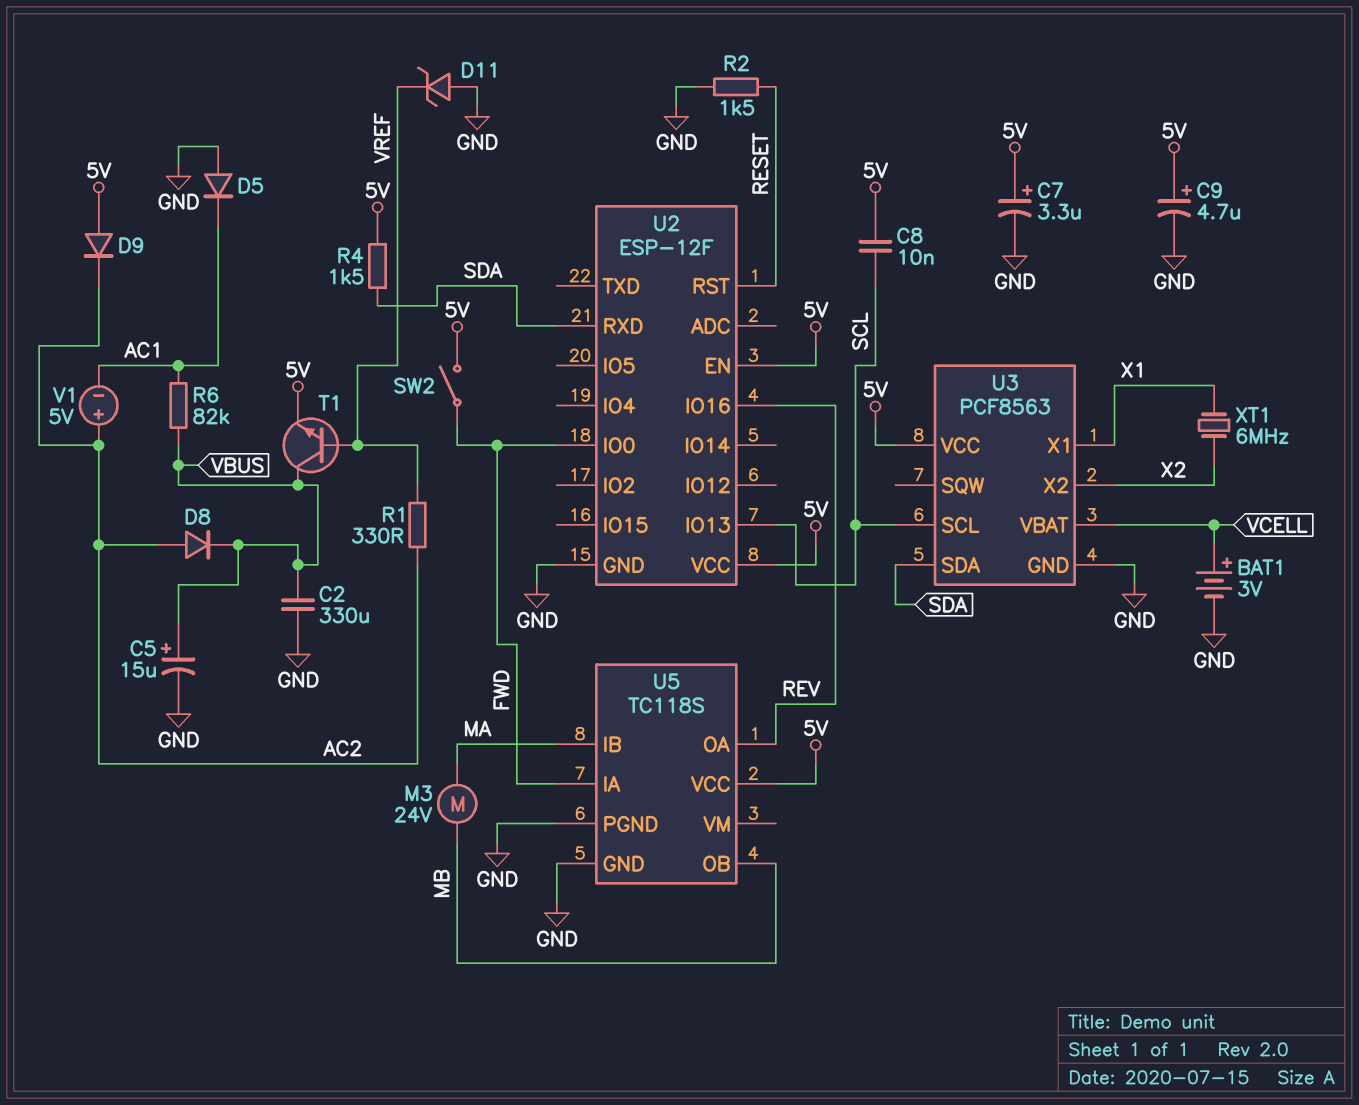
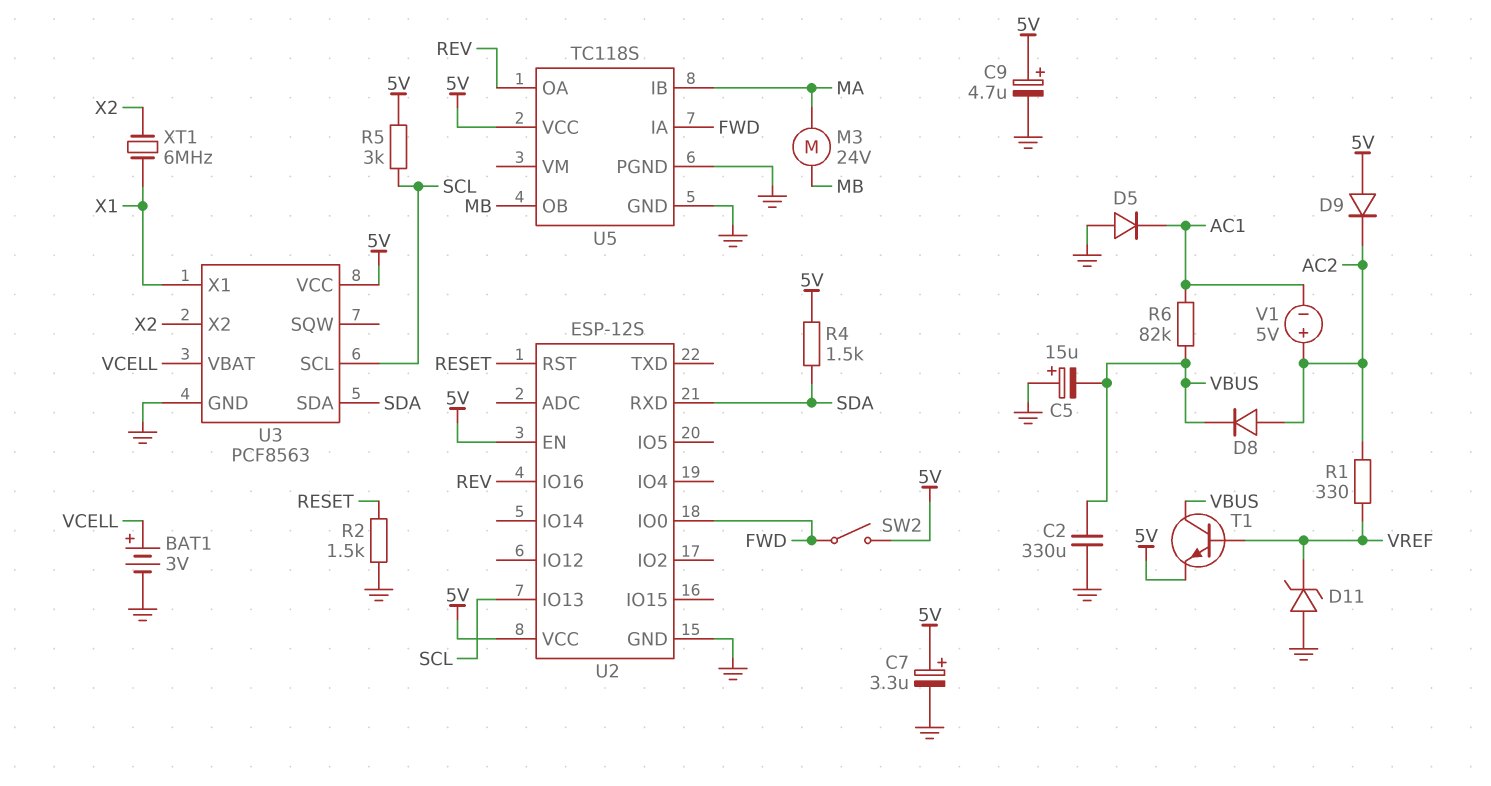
C5: 15uF (plus VBUS, minus GND) -> 15uF (plus GND, minus VBUS)
C8: 10nF (5V, SCL) -> none
R5: none -> 3k (5V, SCL)
U2: ESP-12F -> ESP-12S

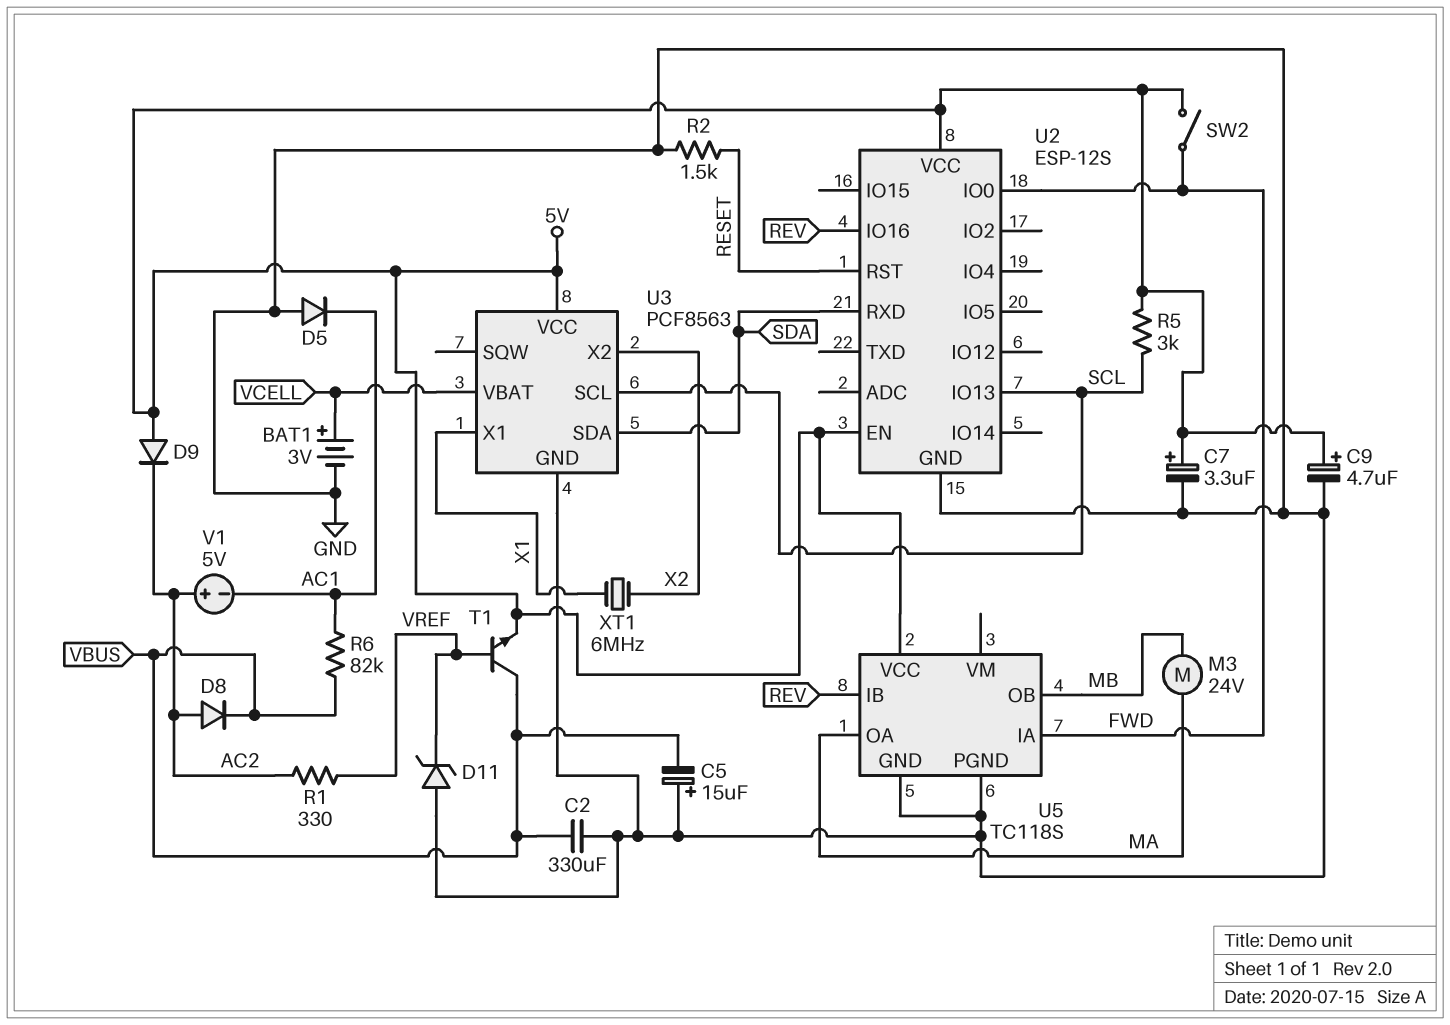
R4: 1.5k (5V, SDA) -> none
U5 pin IB: MA -> REV
U5 pin OA: REV -> MA

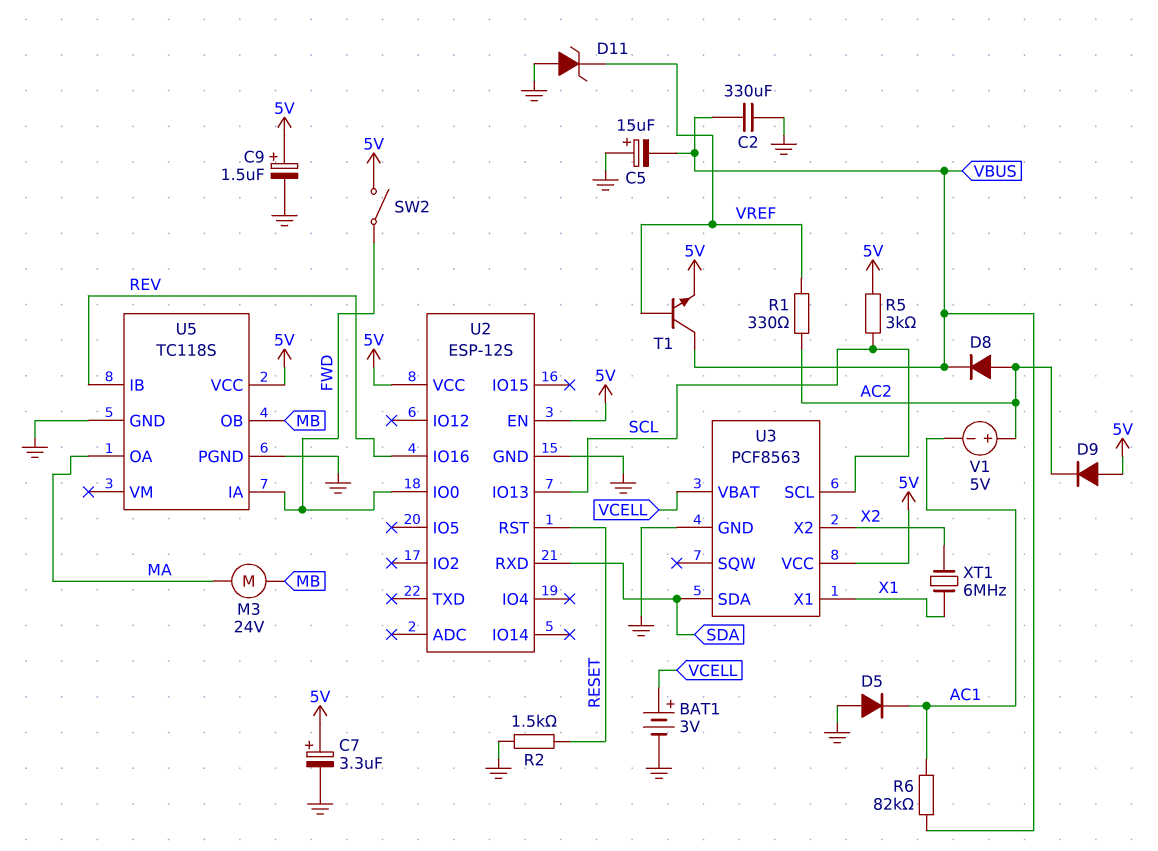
C9: 4.7uF (plus 5V, minus GND) -> 1.5uF (plus 5V, minus GND)

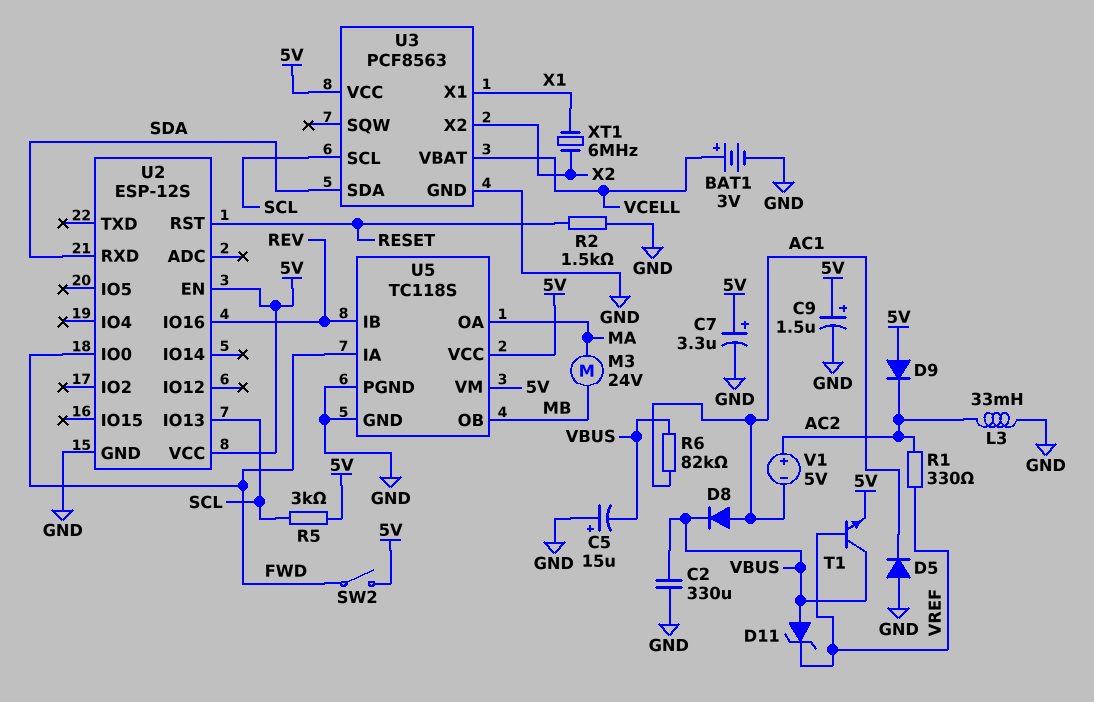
D8: diode (A AC2, K VBUS) -> diode (A AC1, K VBUS)
D11: zener (A GND, K VREF) -> zener (A VBUS, K VREF)
L3: none -> 33mH (AC2, GND)
U5 pin VM: none -> 5V

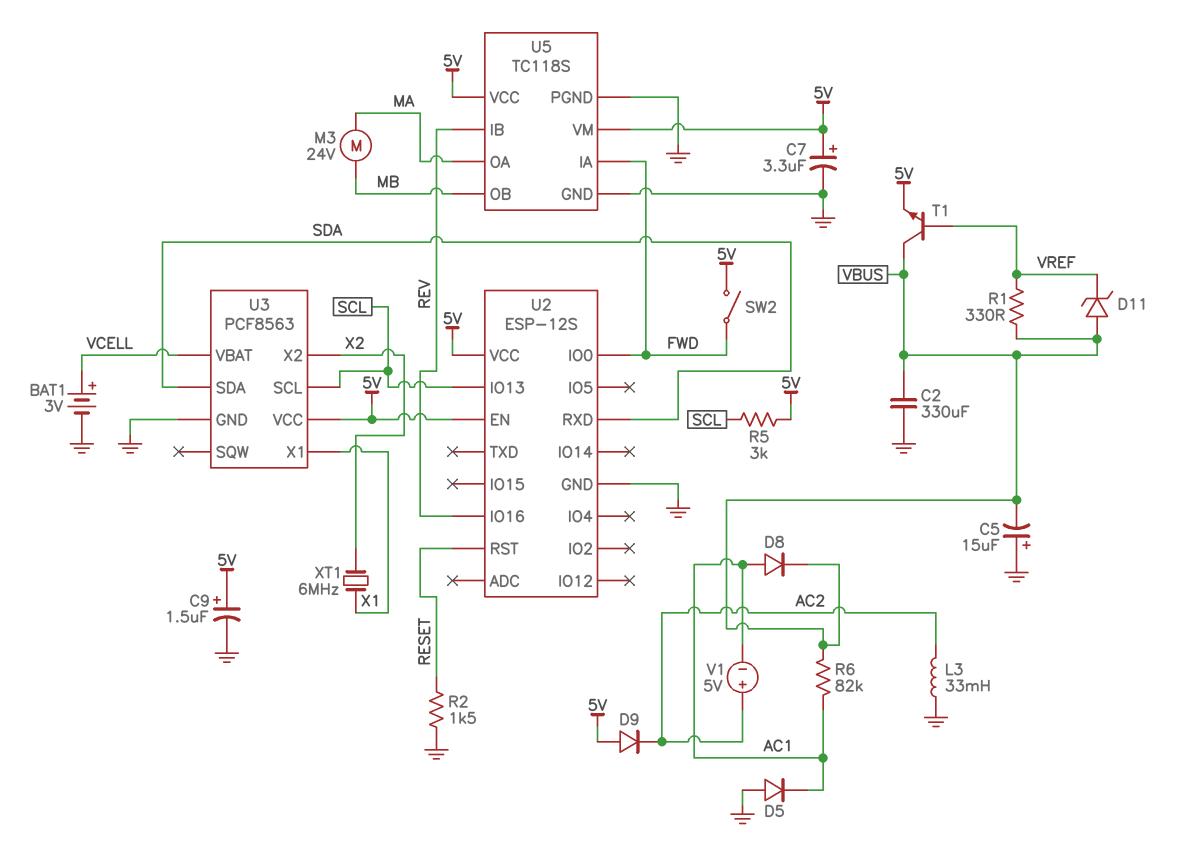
R1: 330 (AC2, VREF) -> 330 (VBUS, VREF)

